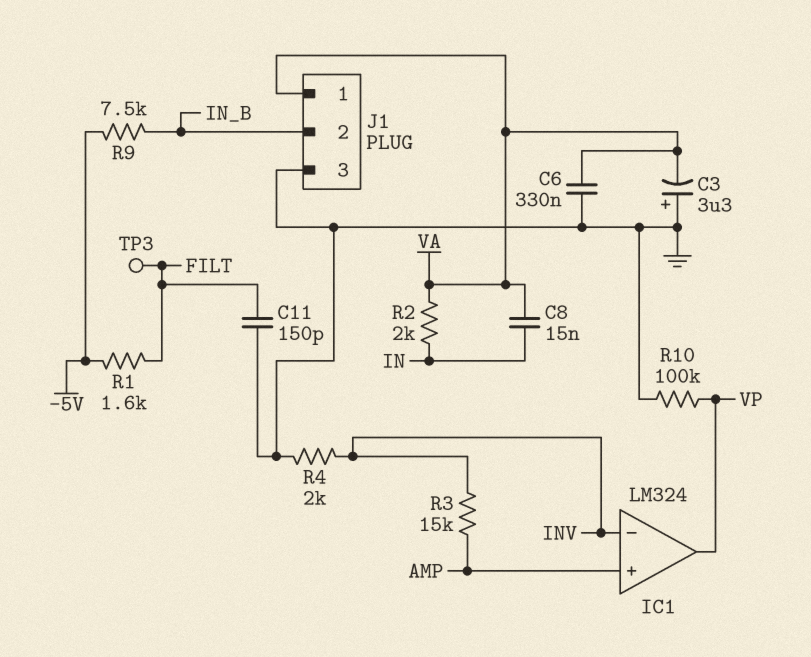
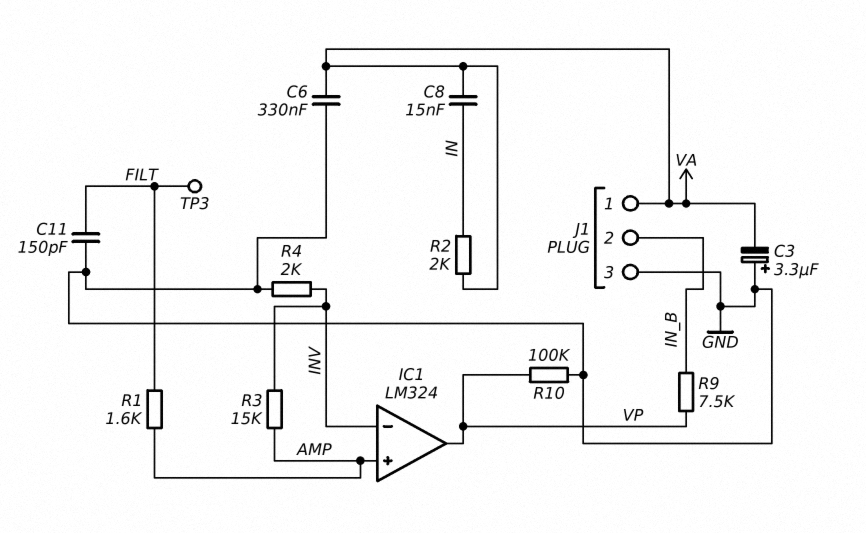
R1: 1.6k (-5V, FILT) -> 1.6k (AMP, FILT)
R9: 7.5k (-5V, IN_B) -> 7.5k (IN_B, VP)

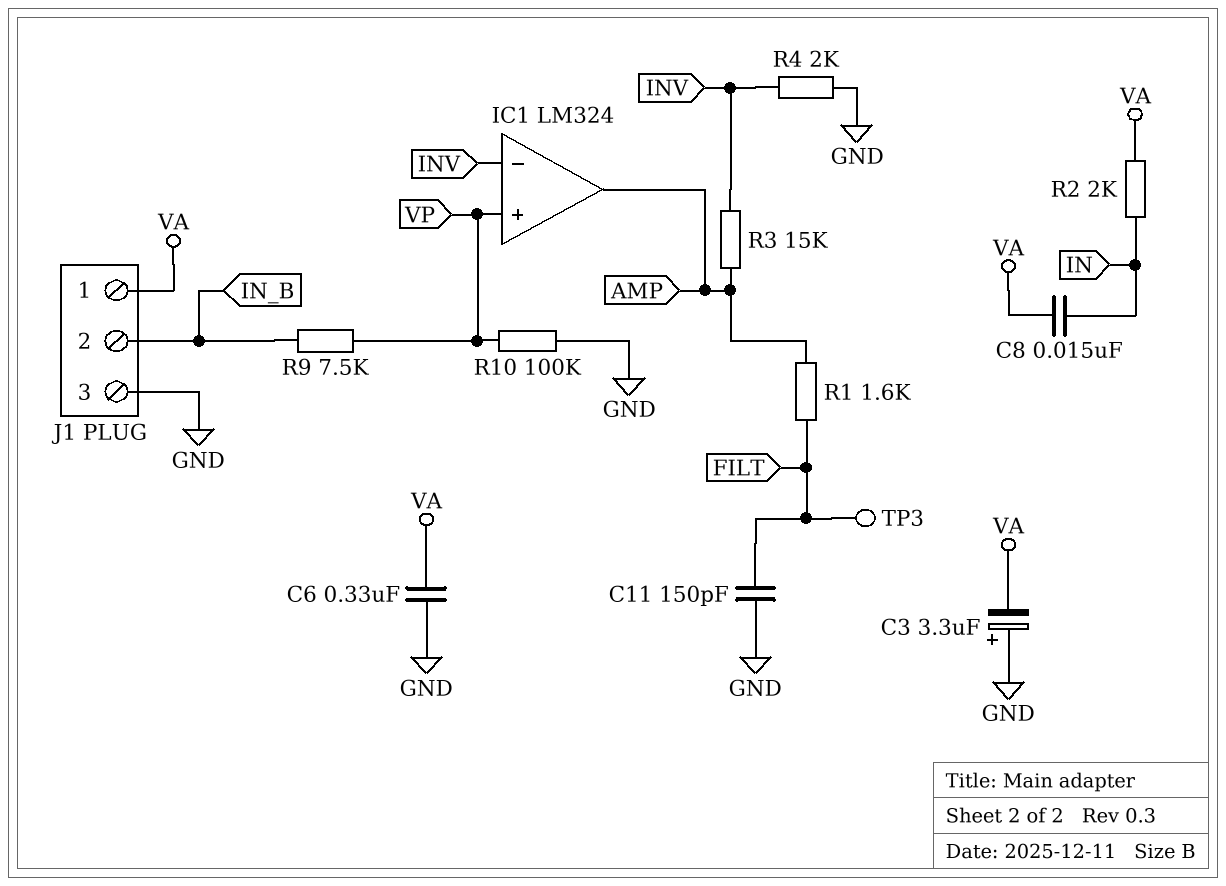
IC1 pin in+: AMP -> VP
IC1 pin out: VP -> AMP

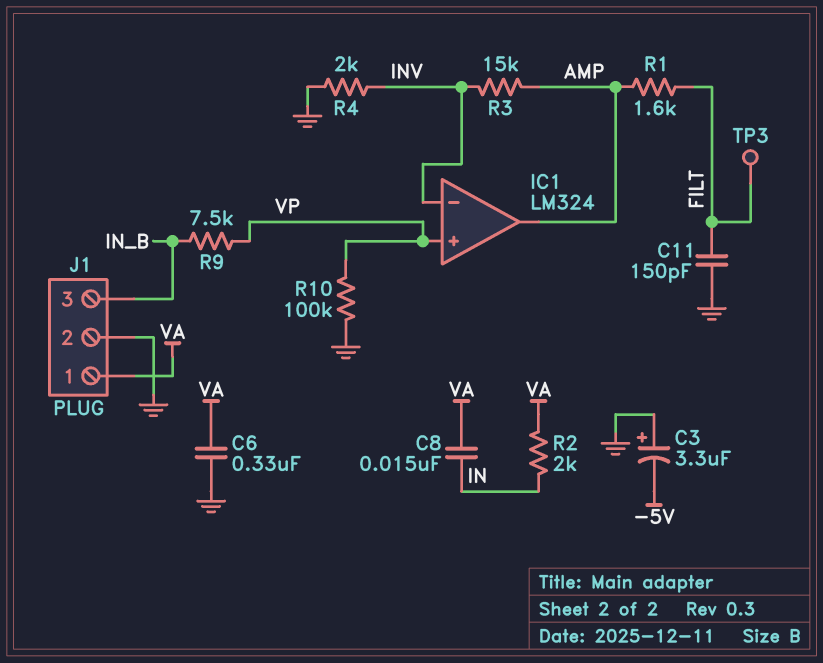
C3: 3.3uF (plus GND, minus VA) -> 3.3uF (plus GND, minus -5V)
J1 pin 2: IN_B -> GND
J1 pin 3: GND -> IN_B

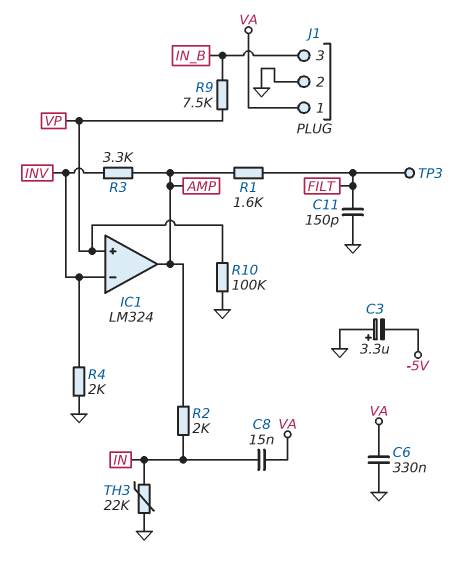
R2: 2k (IN, VA) -> 2k (AMP, IN)
R3: 15k (AMP, INV) -> 3.3k (AMP, INV)
TH3: none -> 22k (GND, IN)

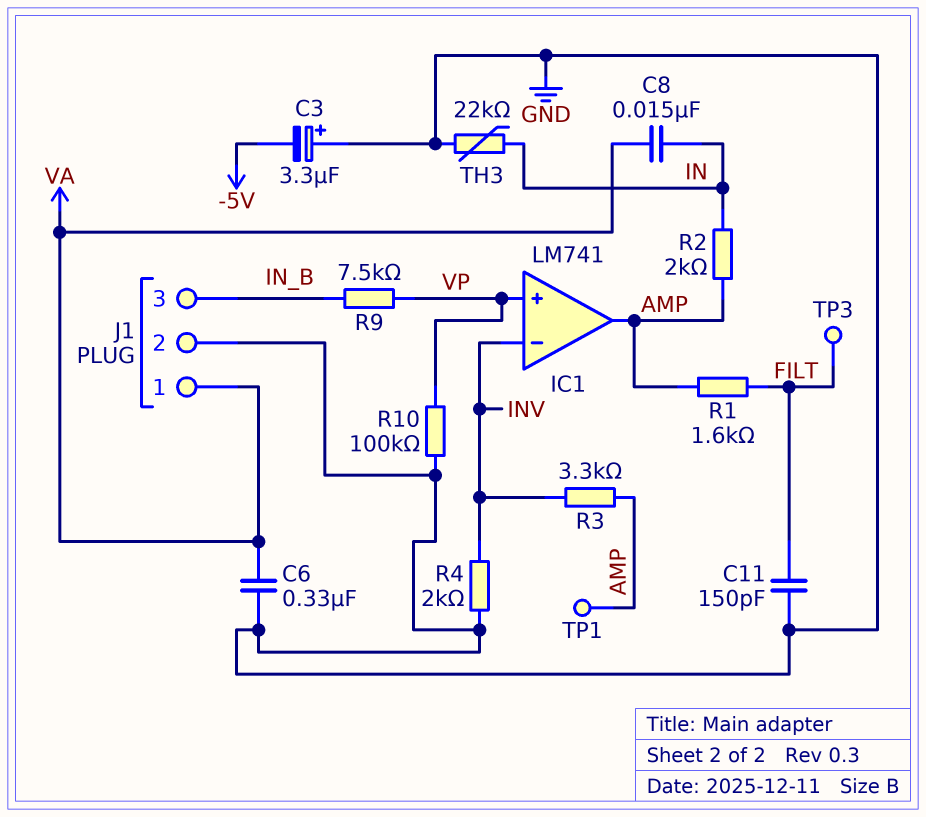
IC1: LM324 -> LM741
TP1: none -> test point (AMP)

